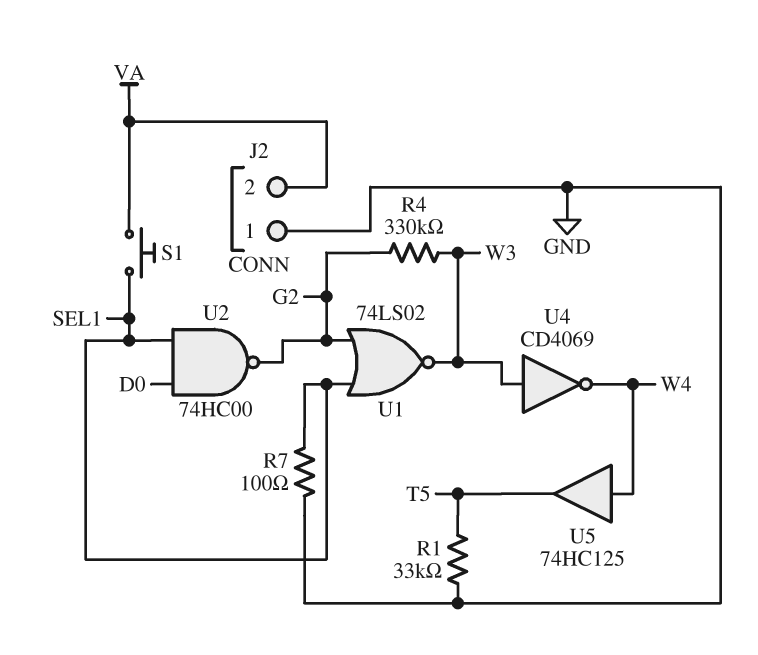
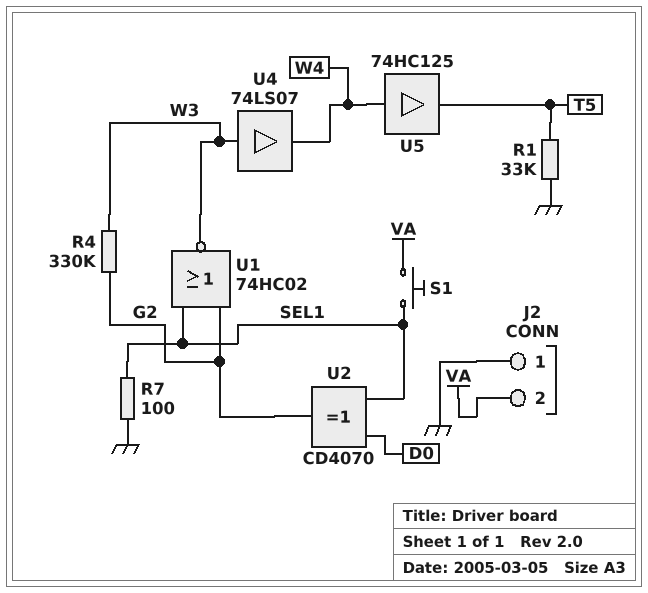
U1: NOR 74LS02 (in G2, in SEL1, out W3) -> NOR 74HC02 (in G2, in SEL1, out W3)
U2: NAND 74HC00 (in D0, in SEL1, out G2) -> XOR CD4070 (in D0, in SEL1, out G2)
U4: NOT CD4069 (in W3, out W4) -> buffer 74LS07 (in W3, out W4)

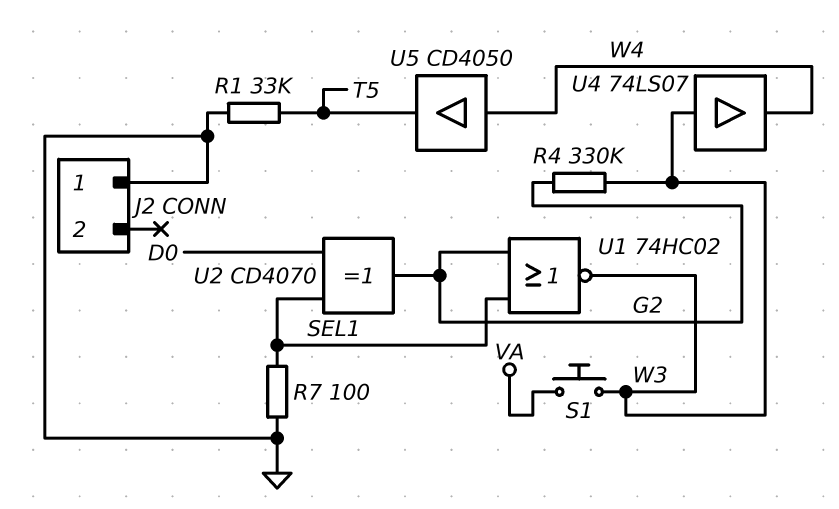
J2 pin 2: VA -> none
S1: button (SEL1, VA) -> button (VA, W3)
U5: buffer 74HC125 (in W4, out T5) -> buffer CD4050 (in W4, out T5)

